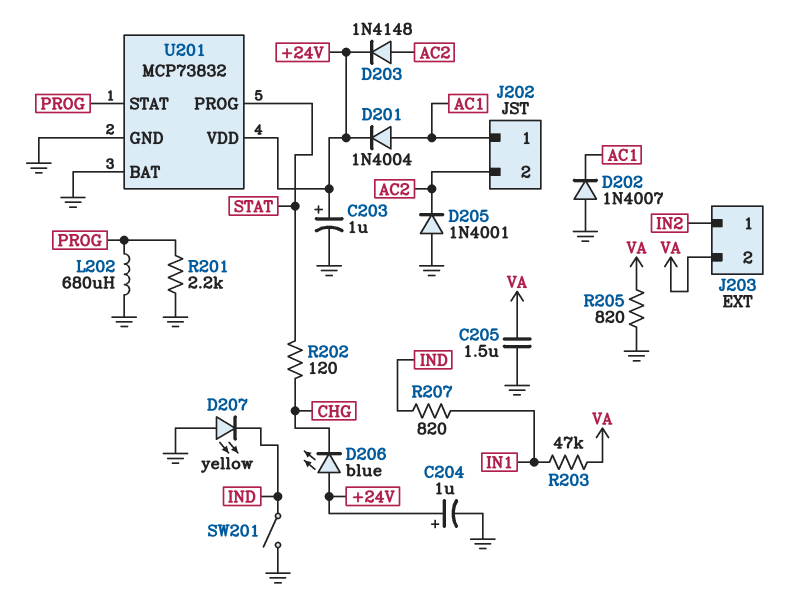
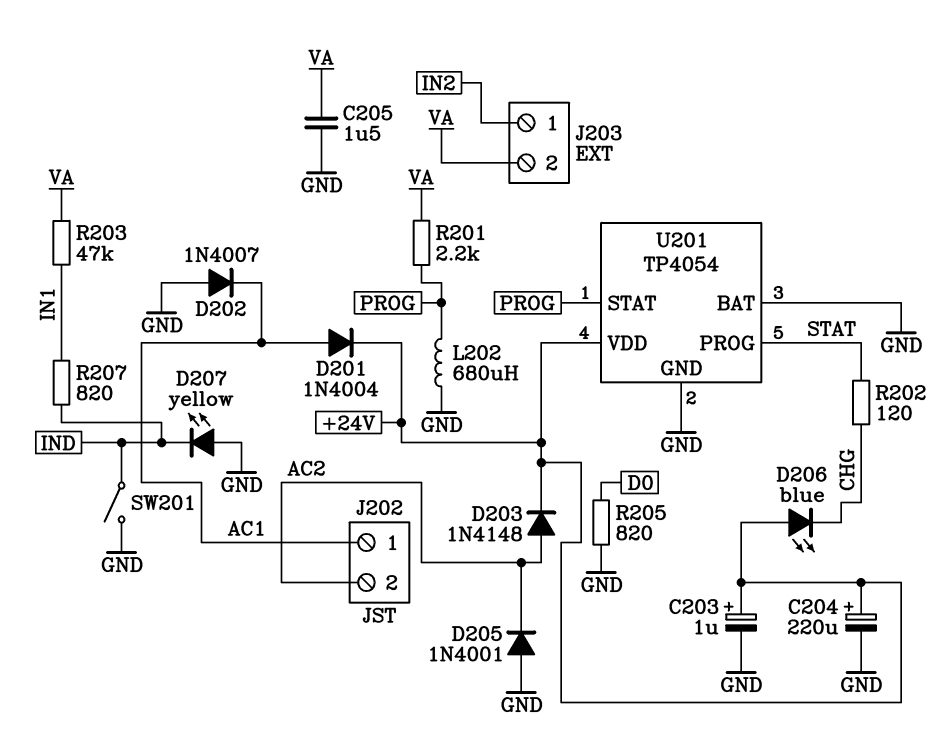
C204: 1uF (plus +24V, minus GND) -> 220uF (plus +24V, minus GND)
R201: 2.2k (GND, PROG) -> 2.2k (PROG, VA)
R205: 820 (GND, VA) -> 820 (D0, GND)
U201: MCP73832 -> TP4054

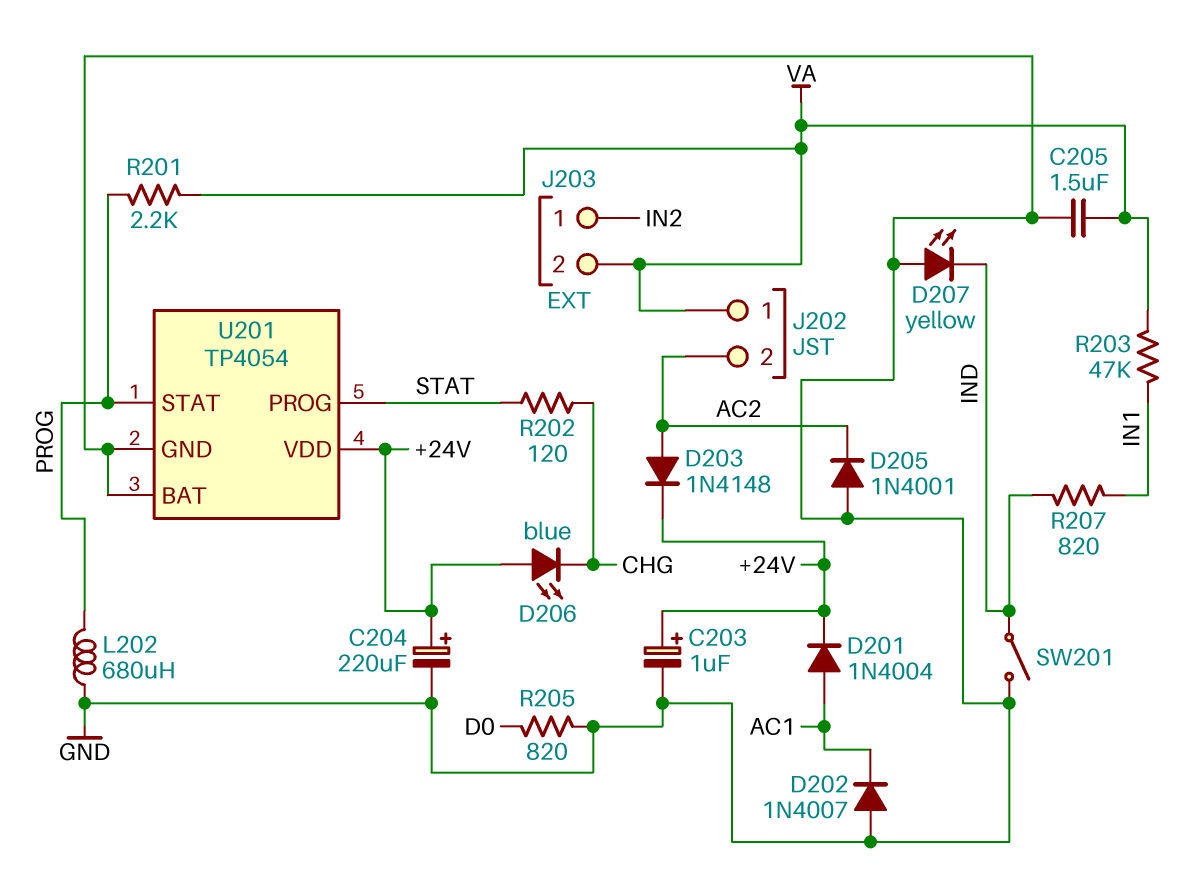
J202 pin 1: AC1 -> VA

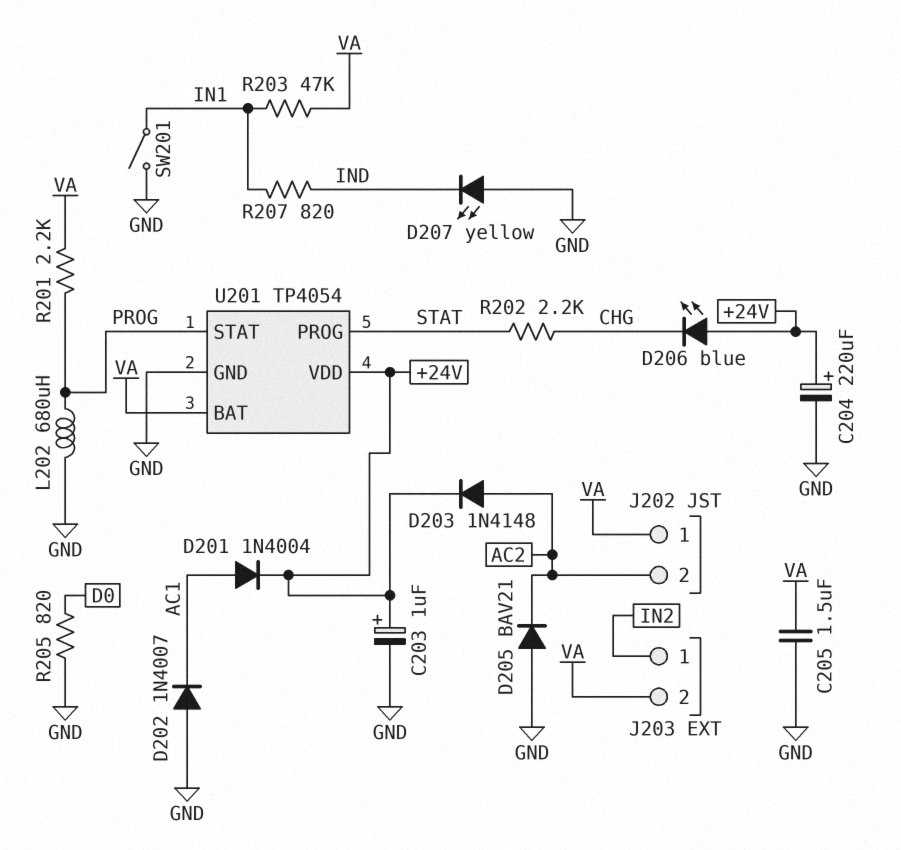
D205: diode 1N4001 (A GND, K AC2) -> diode BAV21 (A GND, K AC2)
R202: 120 (CHG, STAT) -> 2.2k (CHG, STAT)
SW201: switch (GND, IND) -> switch (GND, IN1)
U201 pin BAT: GND -> VA

